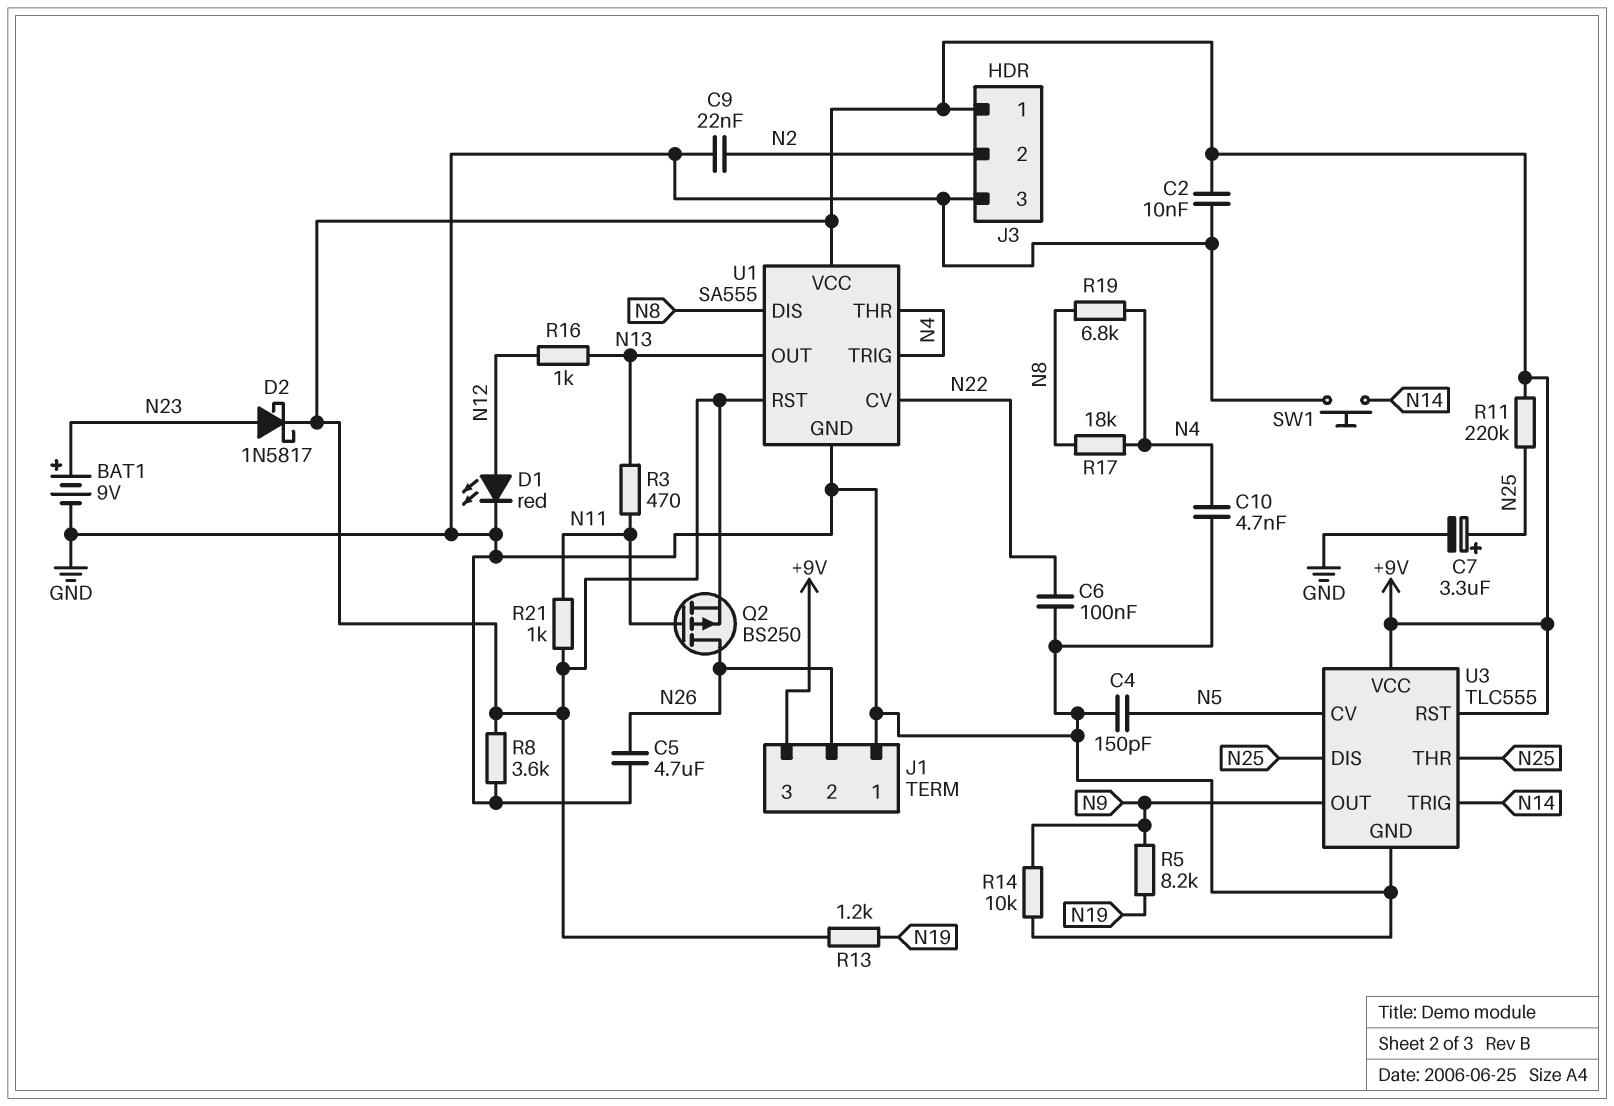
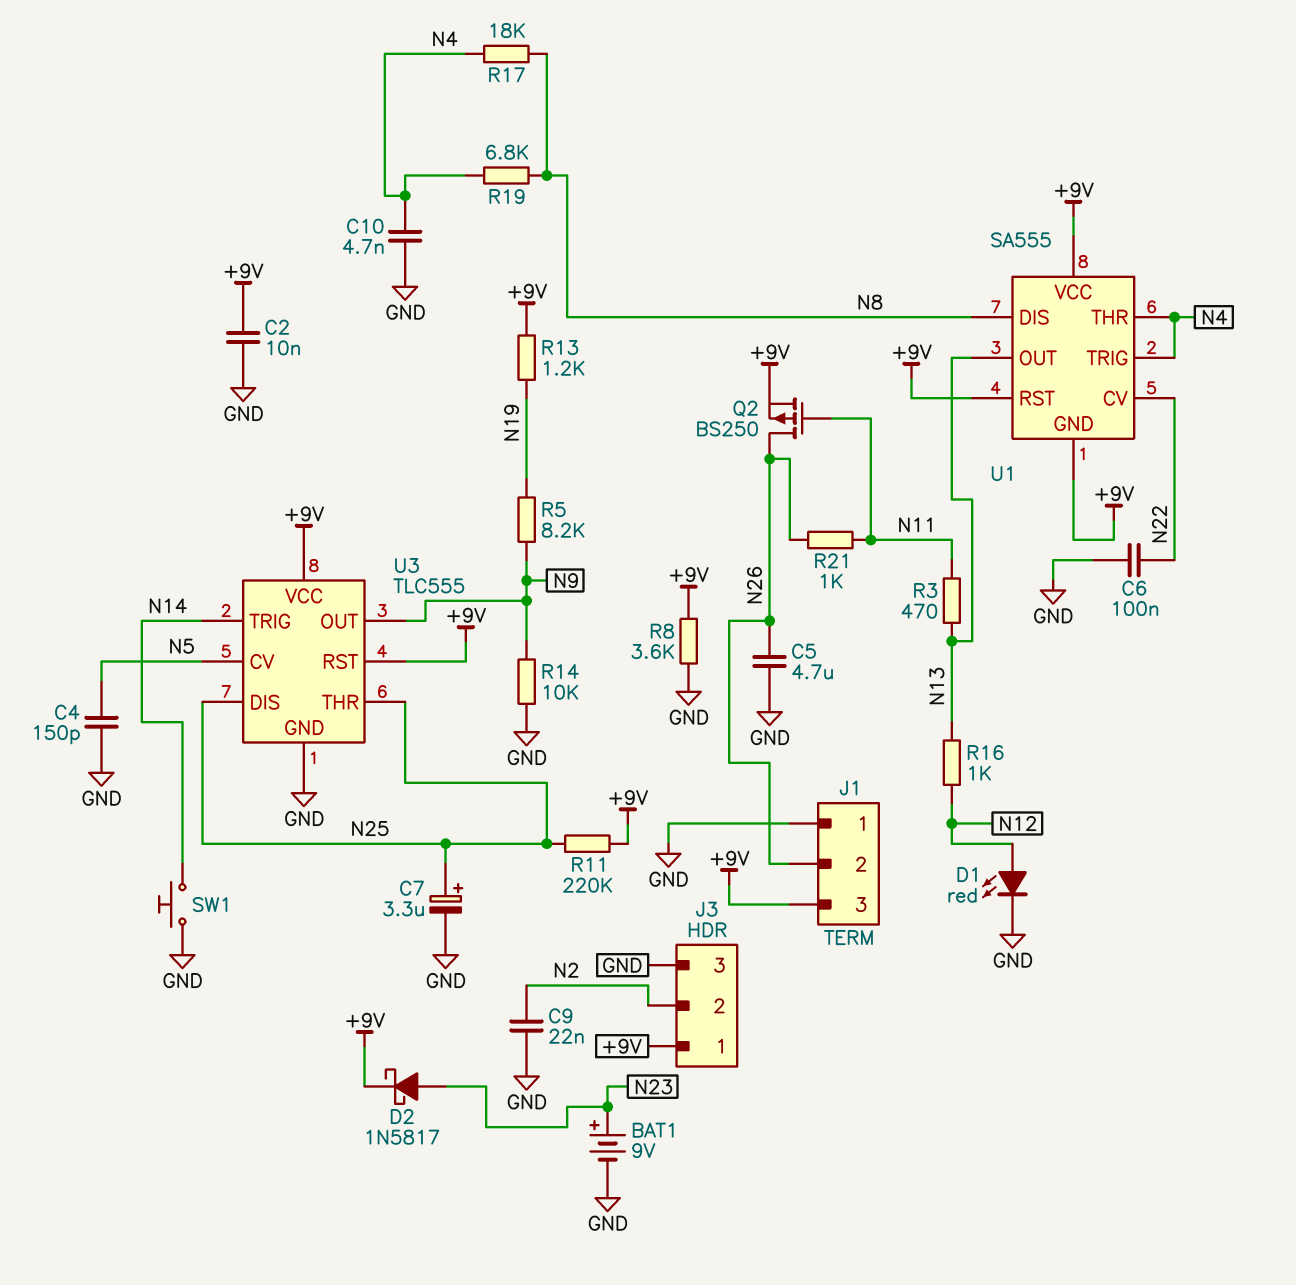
R21: 1k (+9V, N11) -> 1k (N11, N26)
U1 pin GND: GND -> +9V

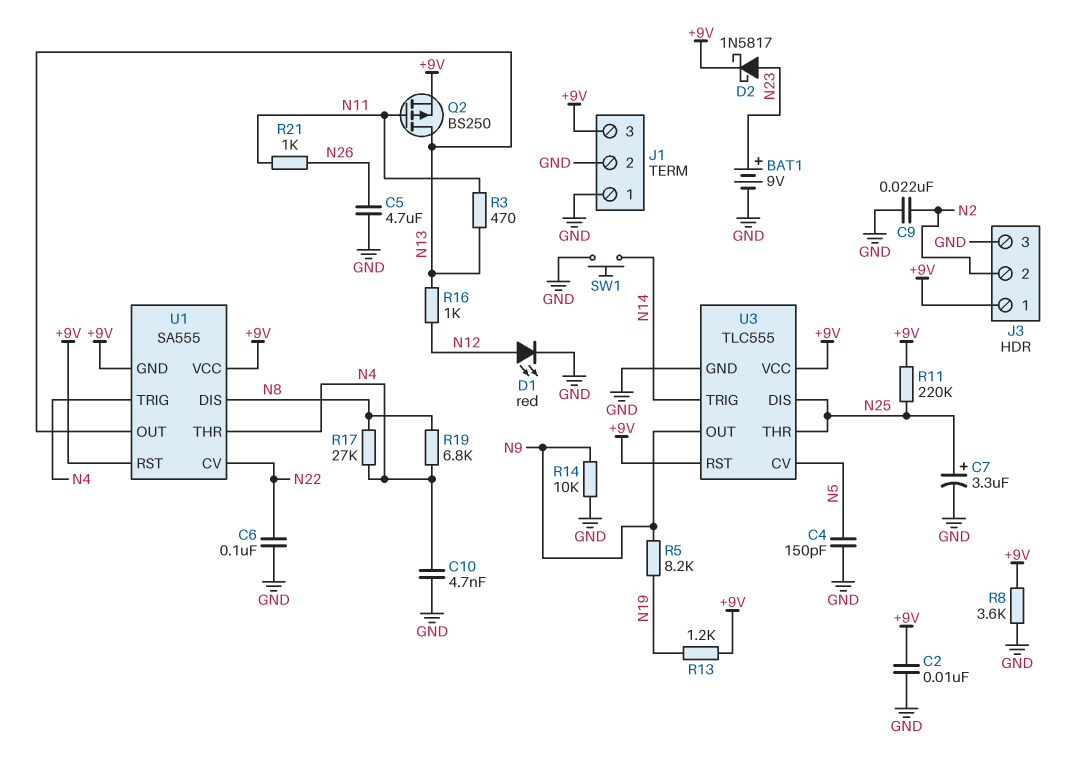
J1 pin 2: N26 -> GND
Q2: PMOS BS250 (G N11, D N26, S +9V) -> PMOS BS250 (G N11, D N13, S +9V)
R17: 18k (N4, N8) -> 27k (N4, N8)

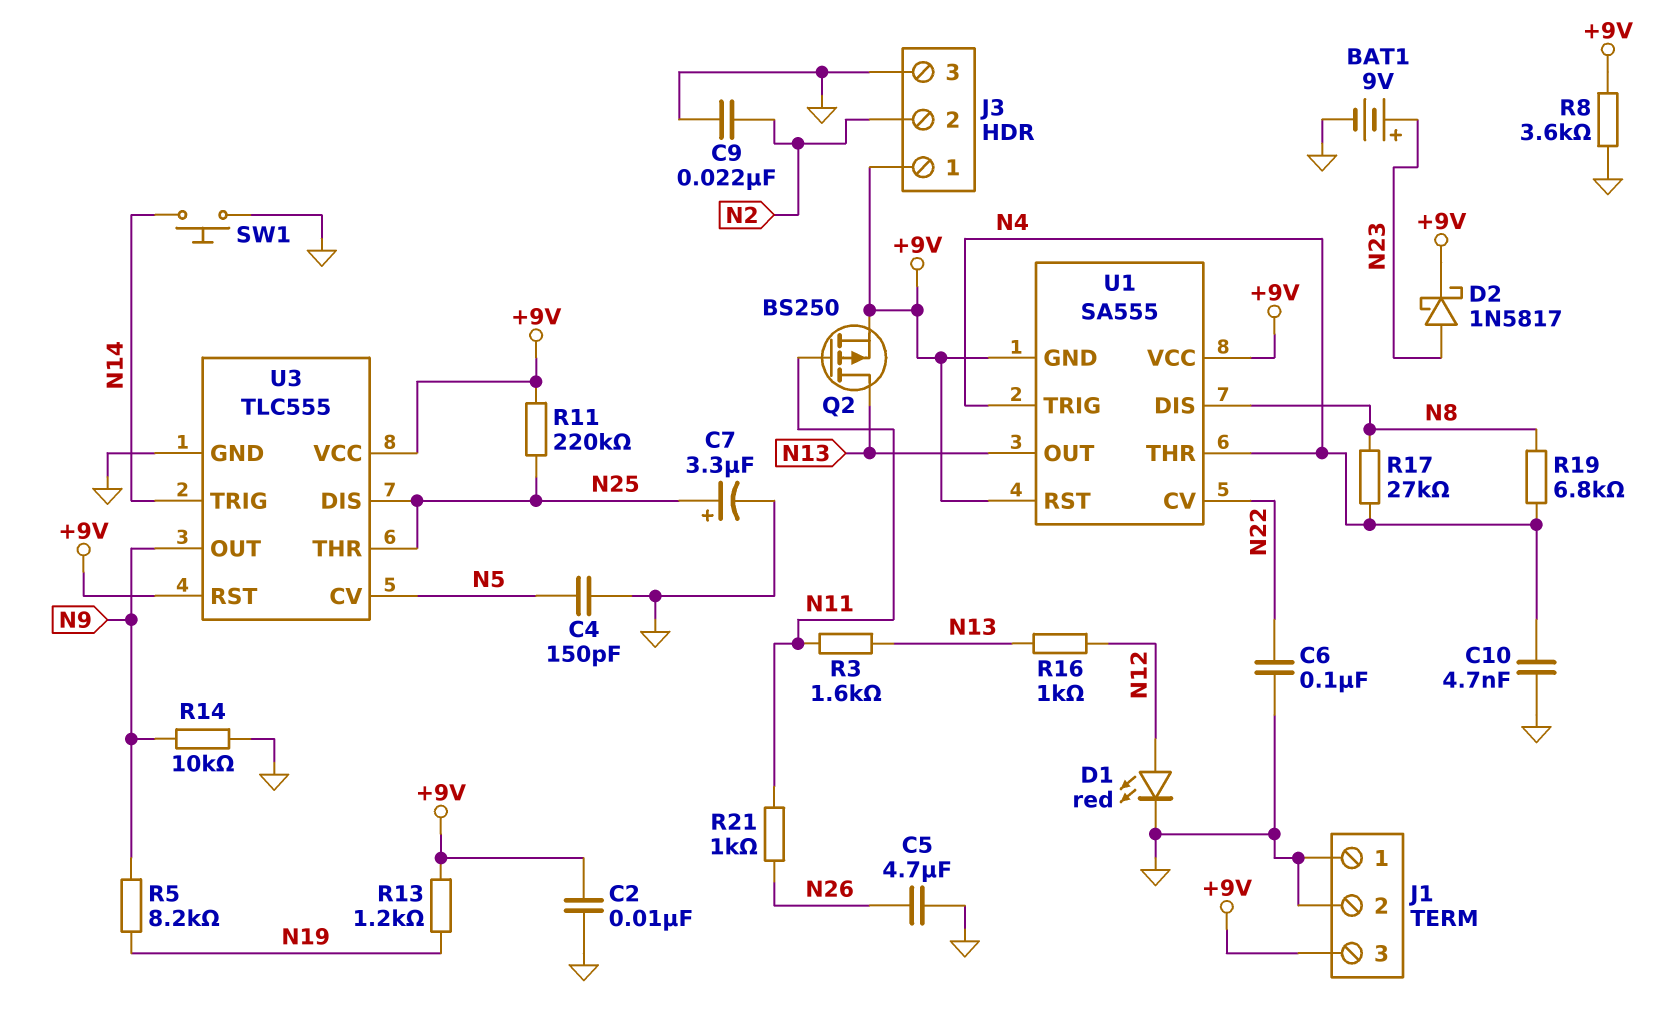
R3: 470 (N11, N13) -> 1.6k (N11, N13)

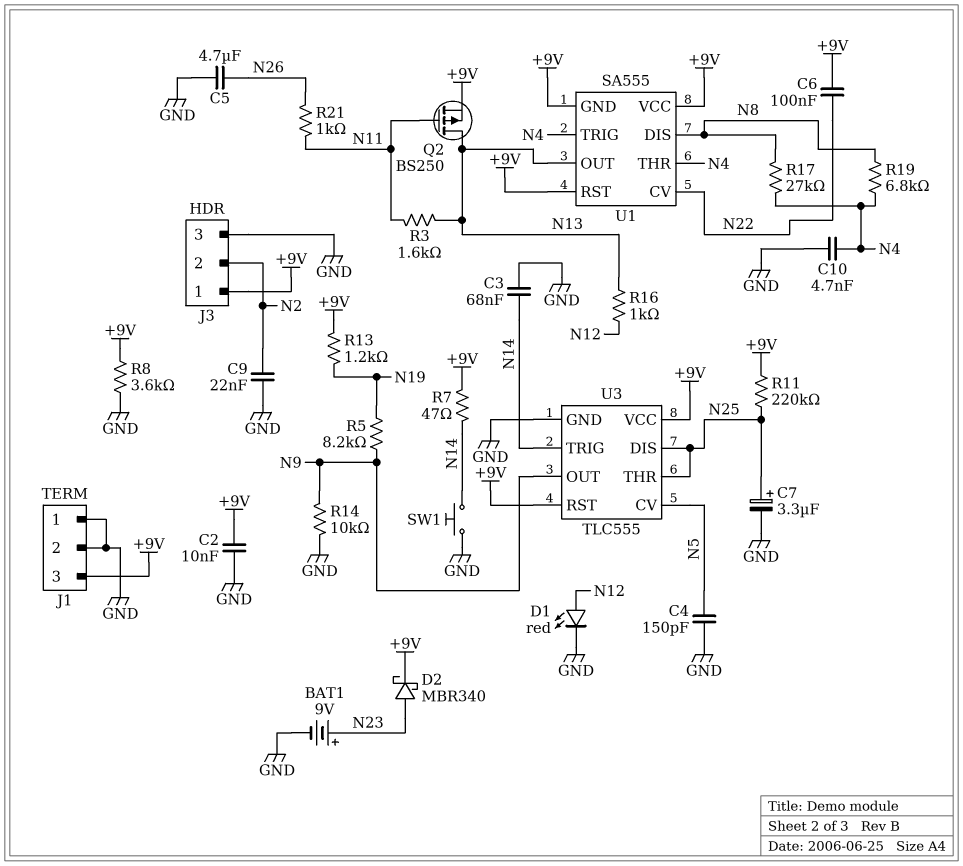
C3: none -> 68nF (GND, N14)
C6: 100nF (GND, N22) -> 100nF (+9V, N22)
D2: schottky 1N5817 (A N23, K +9V) -> schottky MBR340 (A N23, K +9V)
R7: none -> 47 (+9V, N14)

